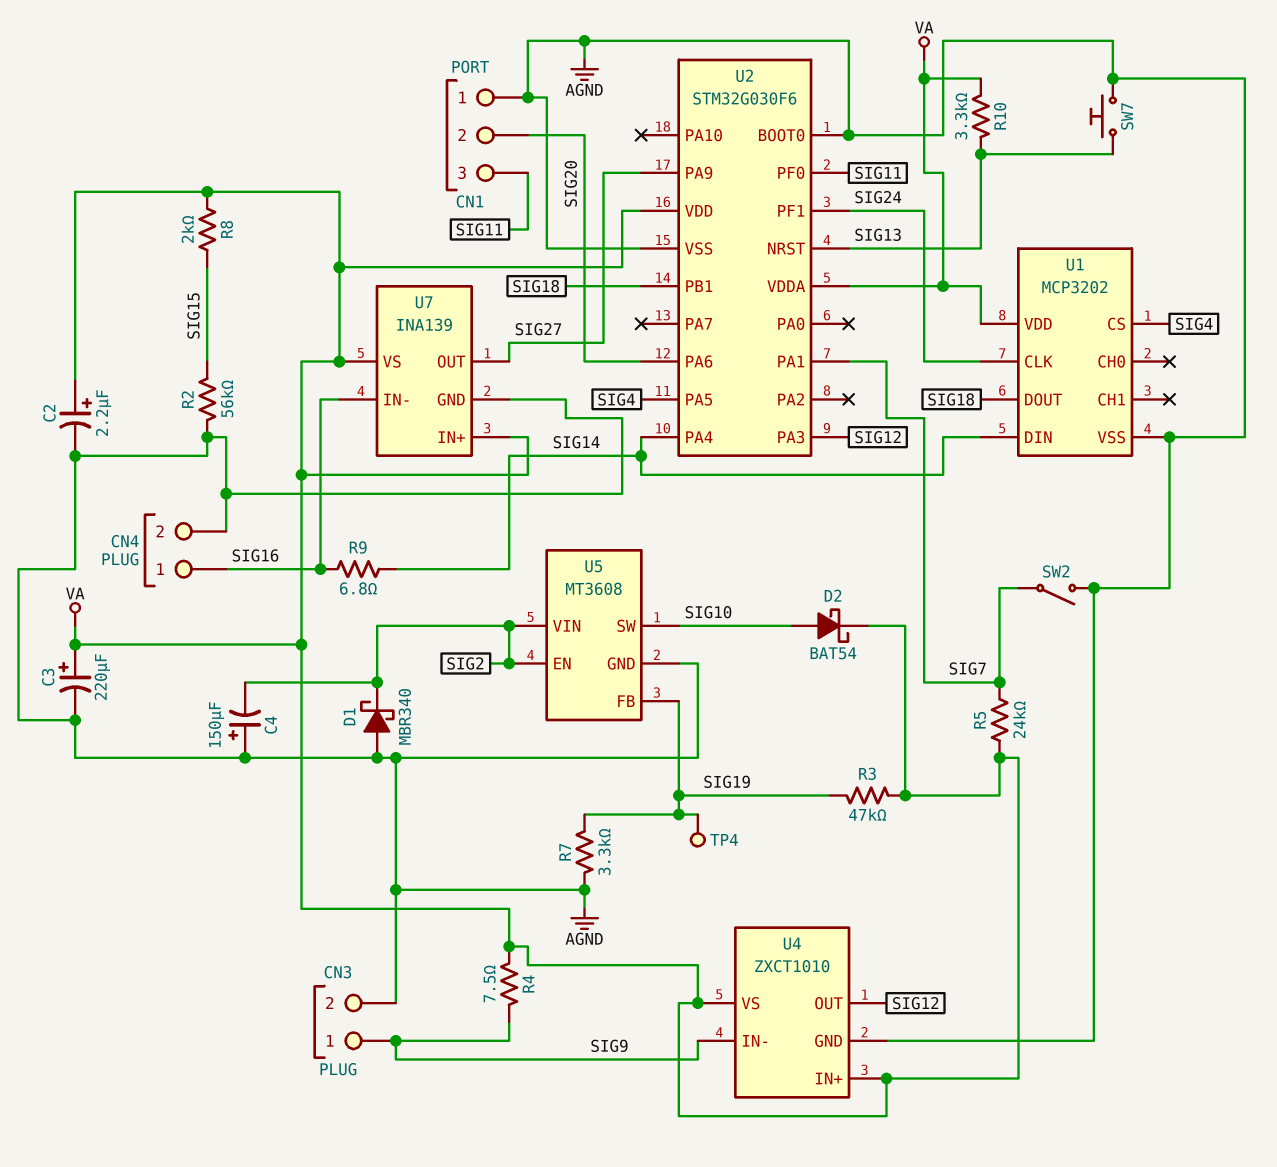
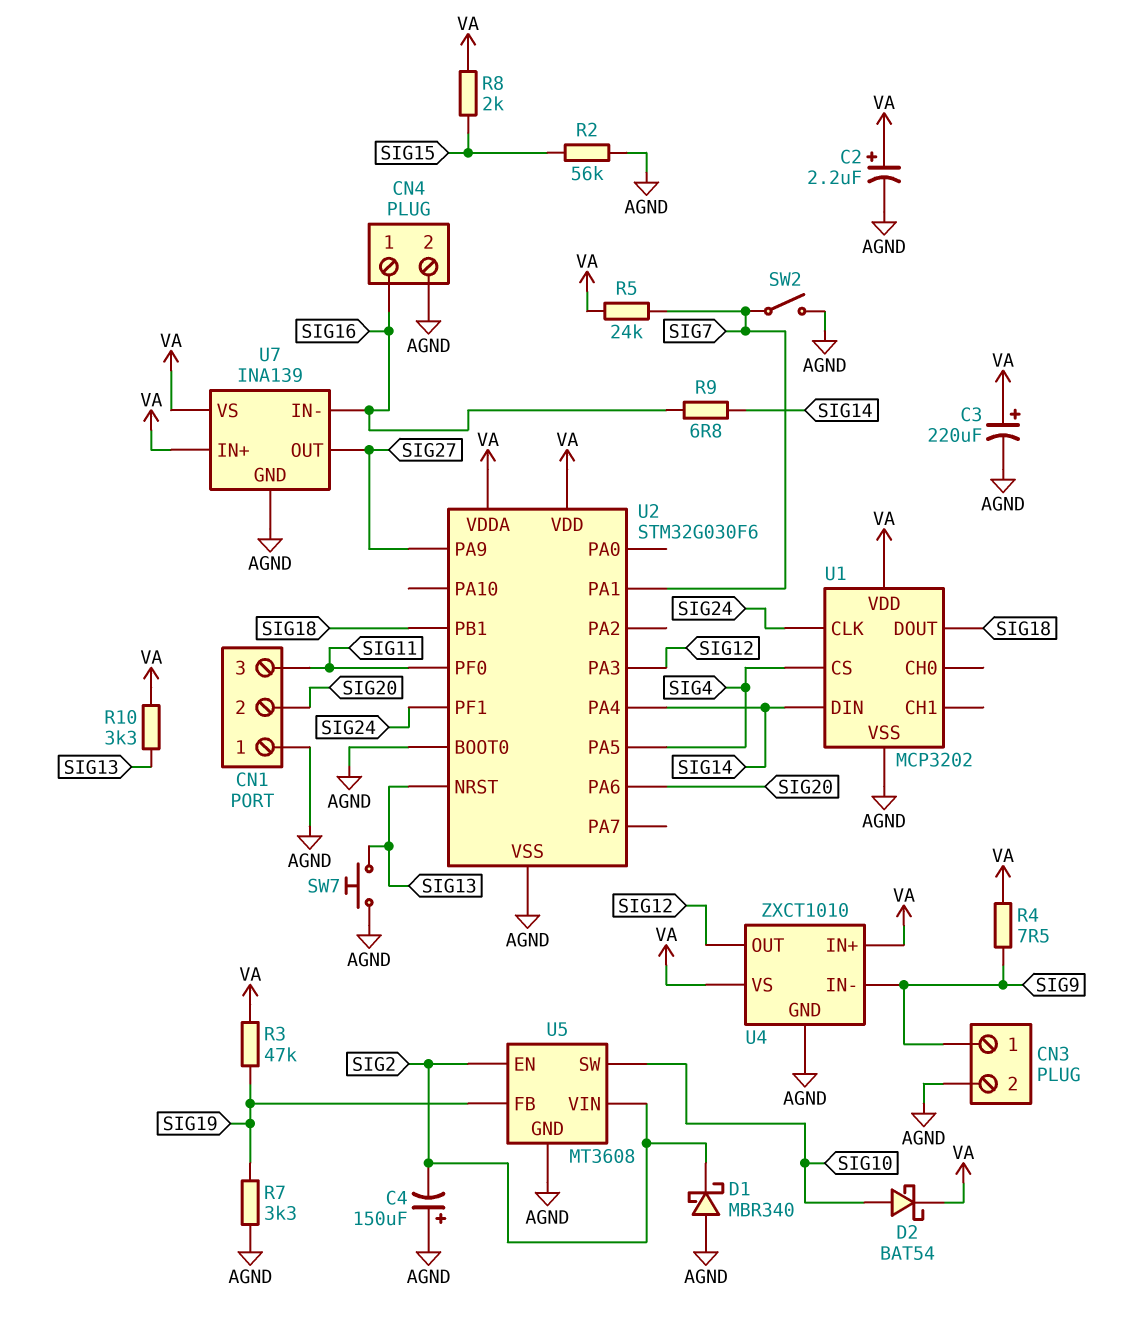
TP4: test point (SIG19) -> none

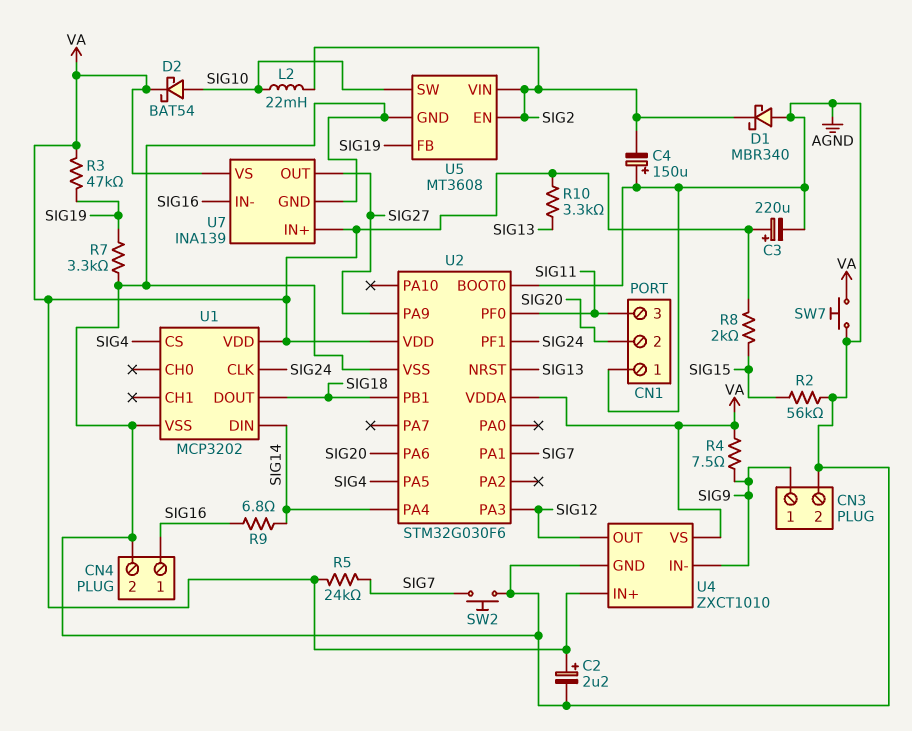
L2: none -> 22mH (SIG2, SIG10)
SW2: switch (AGND, SIG7) -> button (AGND, SIG7)
SW7: button (AGND, SIG13) -> button (AGND, VA)

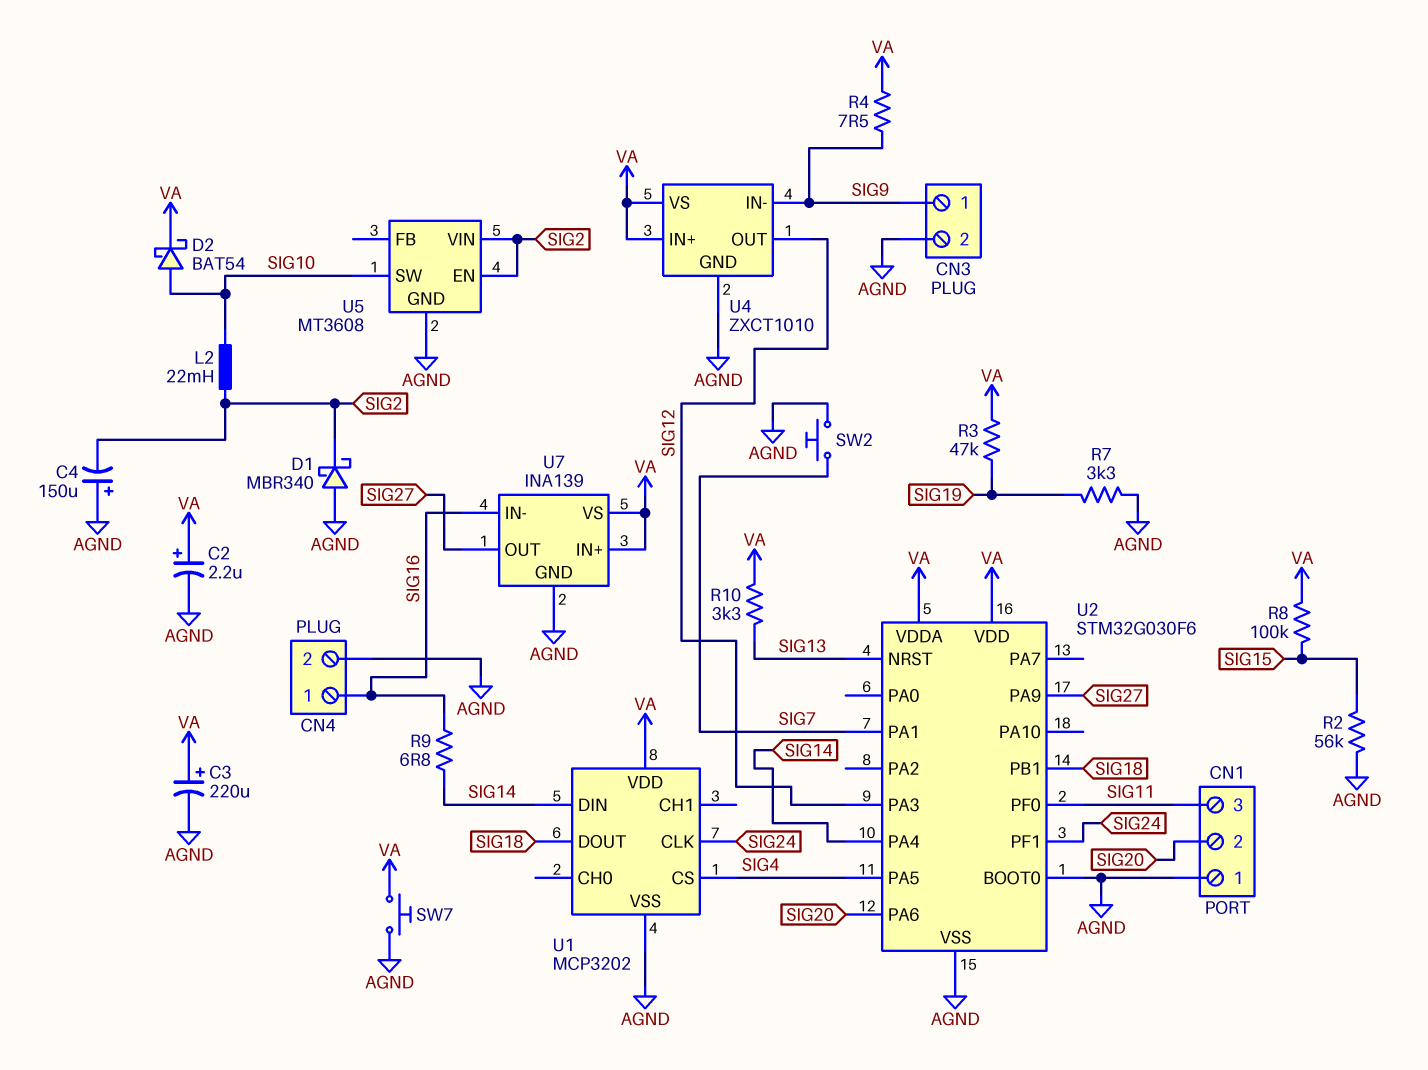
R5: 24k (SIG7, VA) -> none
R8: 2k (SIG15, VA) -> 100k (SIG15, VA)
U5 pin FB: SIG19 -> none

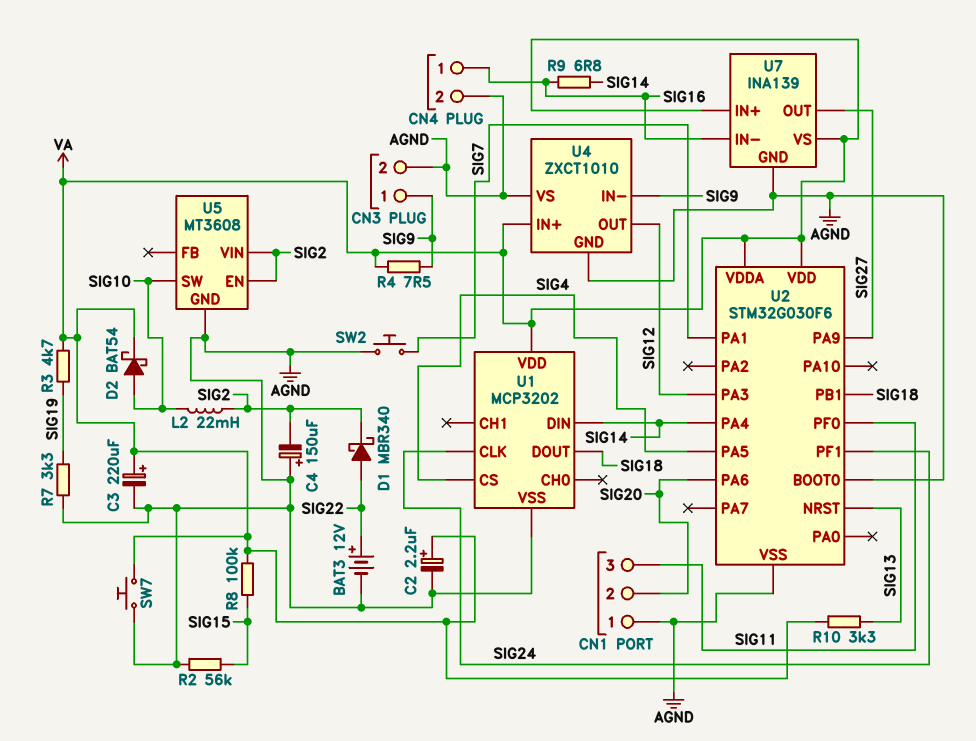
BAT3: none -> 12V (plus SIG22, minus AGND)
D1: schottky MBR340 (A AGND, K SIG2) -> schottky MBR340 (A SIG22, K SIG2)
R3: 47k (SIG19, VA) -> 4.7k (SIG19, VA)
U4 pin VS: VA -> AGND

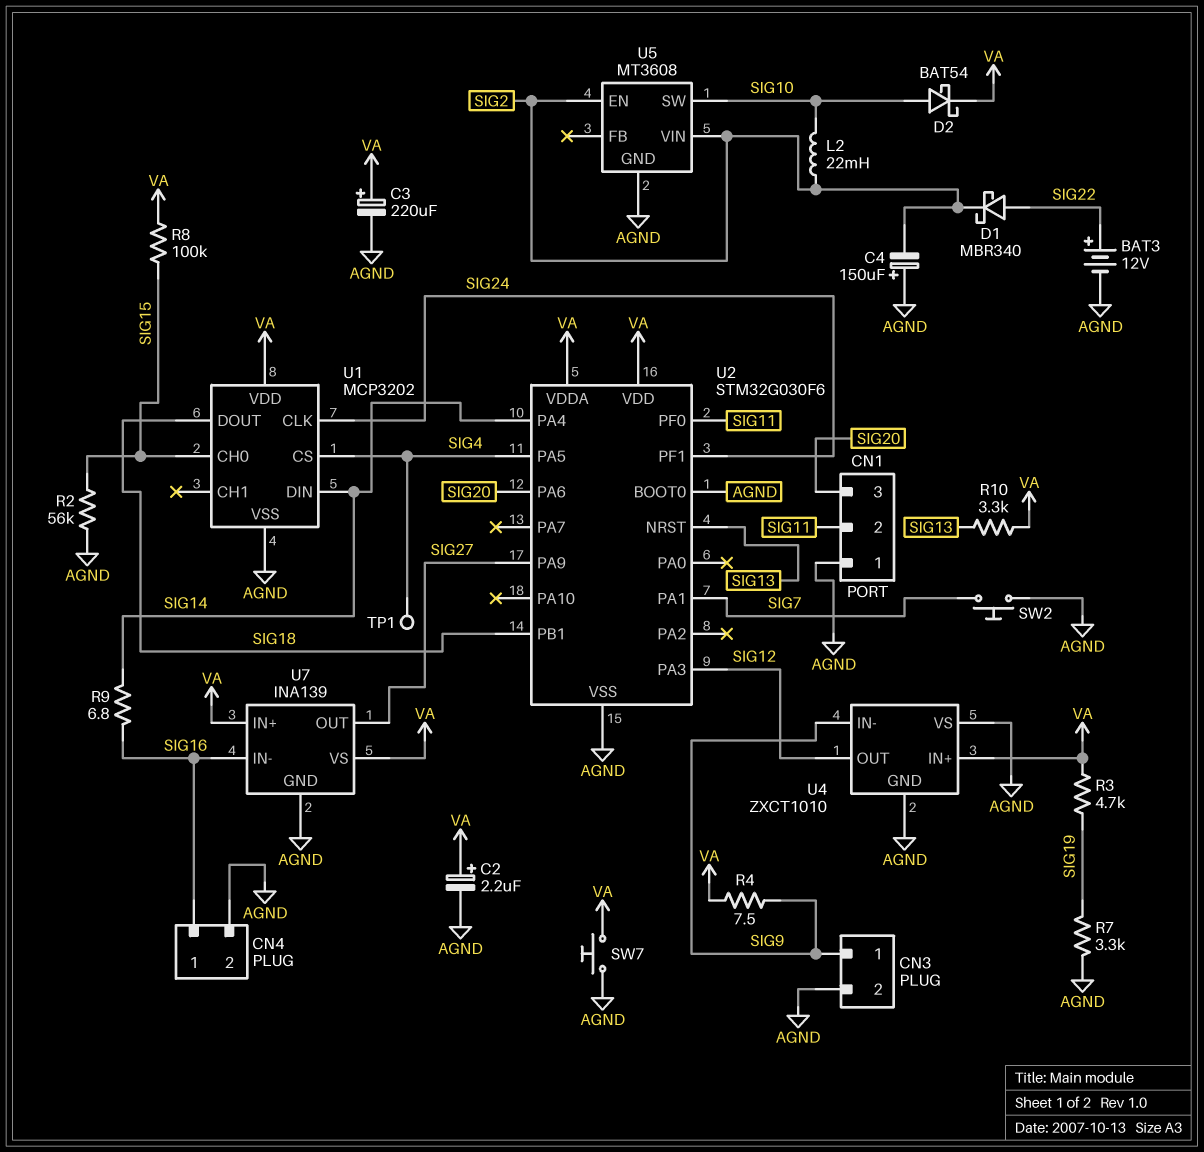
CN1 pin 2: SIG20 -> SIG11
CN1 pin 3: SIG11 -> SIG20
TP1: none -> test point (SIG4)
U1 pin CH0: none -> SIG15

